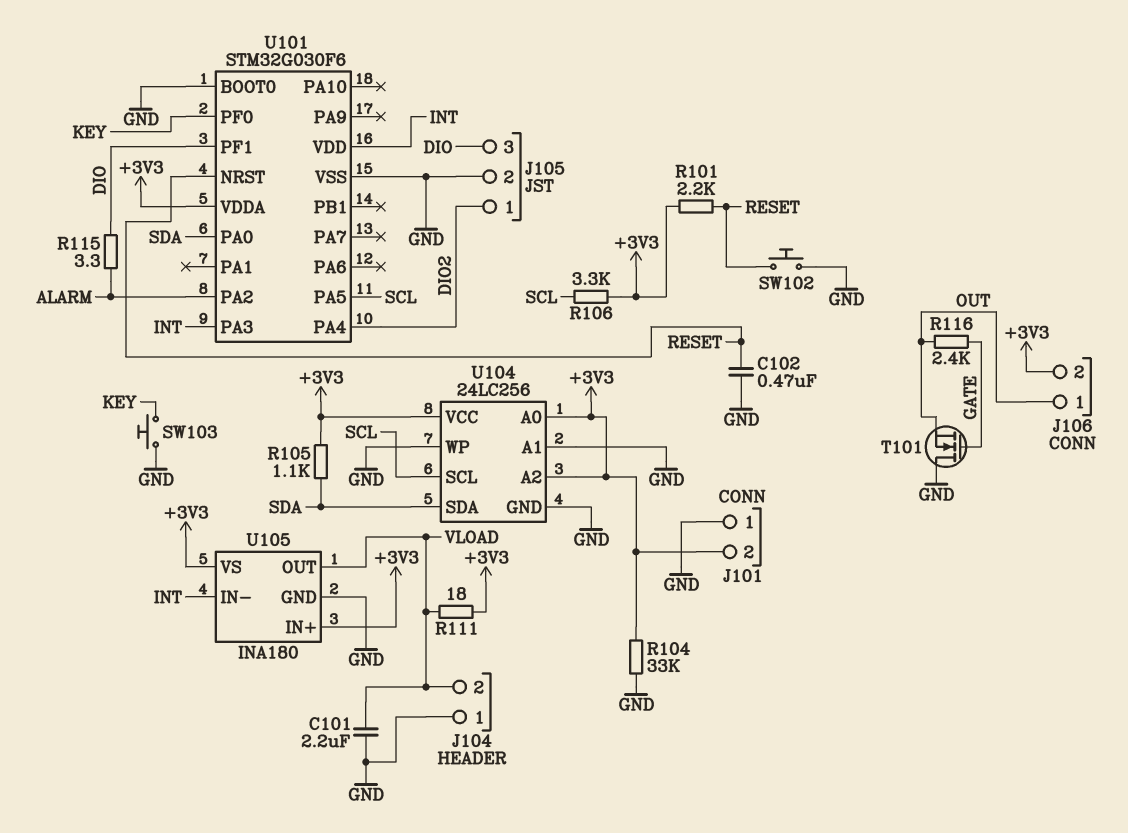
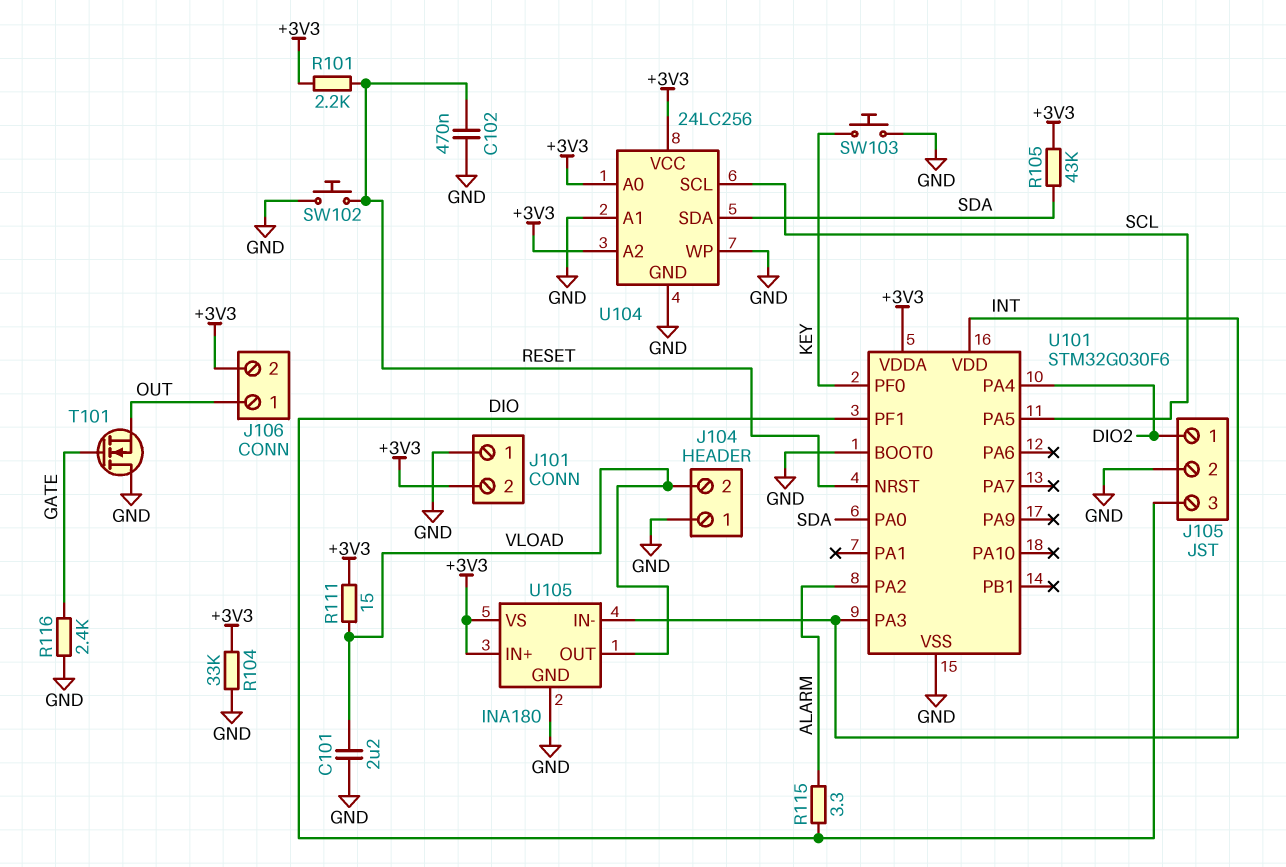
R105: 1.1k (+3V3, SDA) -> 43k (+3V3, SDA)
R106: 3.3k (+3V3, SCL) -> none
R111: 18 (+3V3, VLOAD) -> 15 (+3V3, VLOAD)
R116: 2.4k (GATE, OUT) -> 2.4k (GATE, GND)

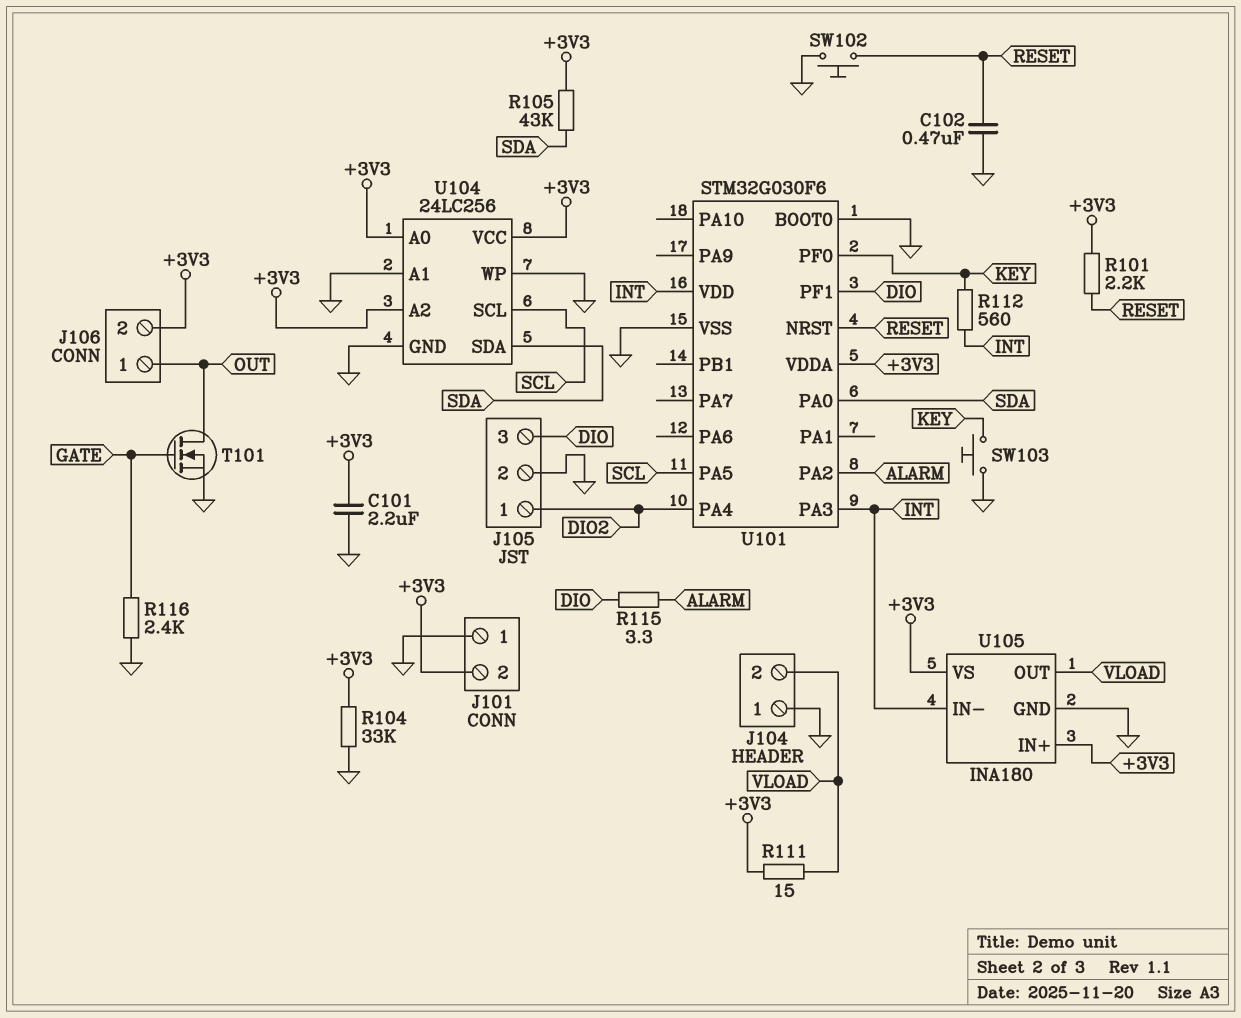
C101: 2.2uF (GND, VLOAD) -> 2.2uF (+3V3, GND)
R112: none -> 560 (INT, KEY)
T101: NMOS (G GATE, D GND, S OUT) -> NMOS (G GATE, D OUT, S GND)

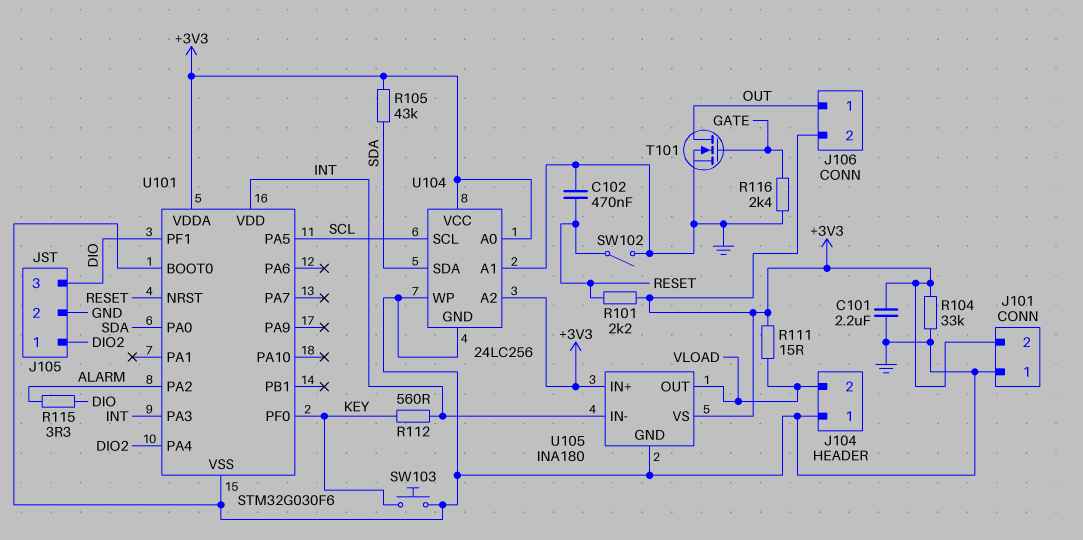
SW102: button (GND, RESET) -> switch (GND, RESET)

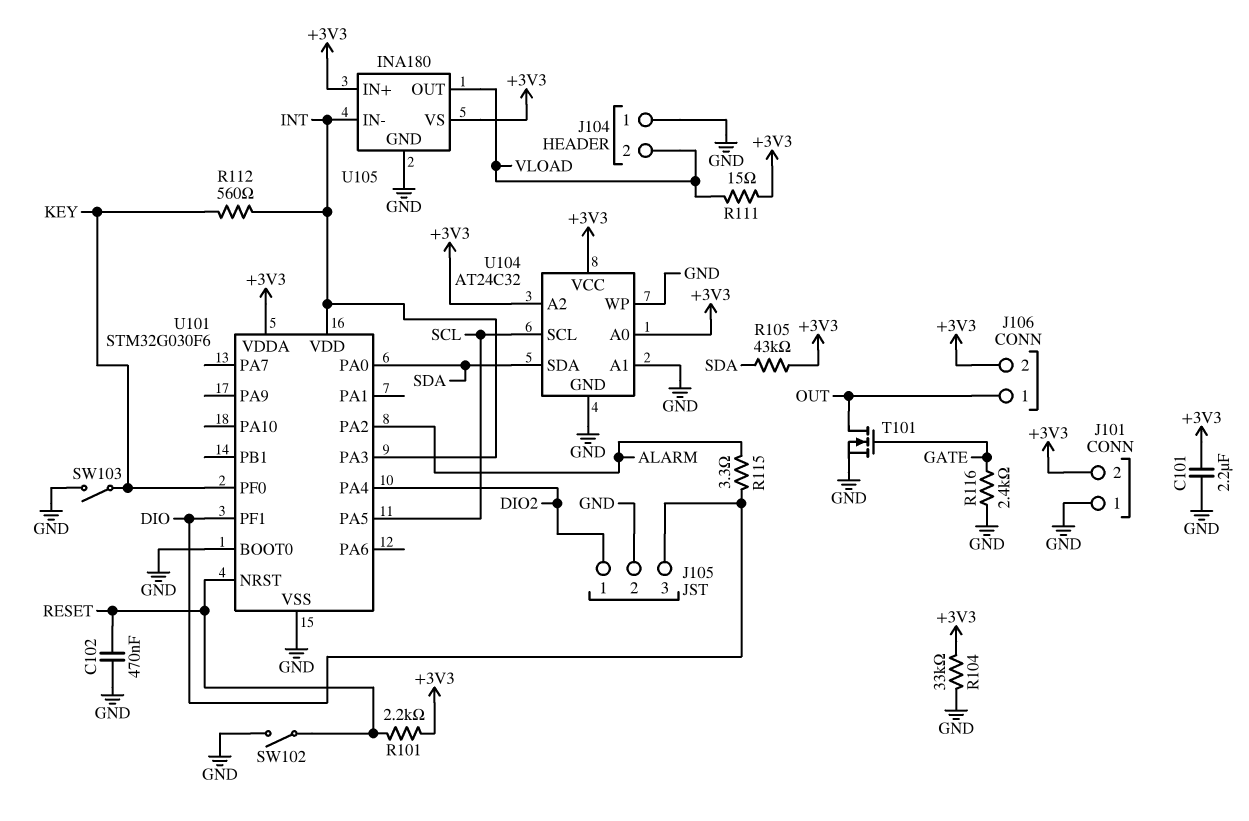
SW103: button (GND, KEY) -> switch (GND, KEY)
U104: 24LC256 -> AT24C32

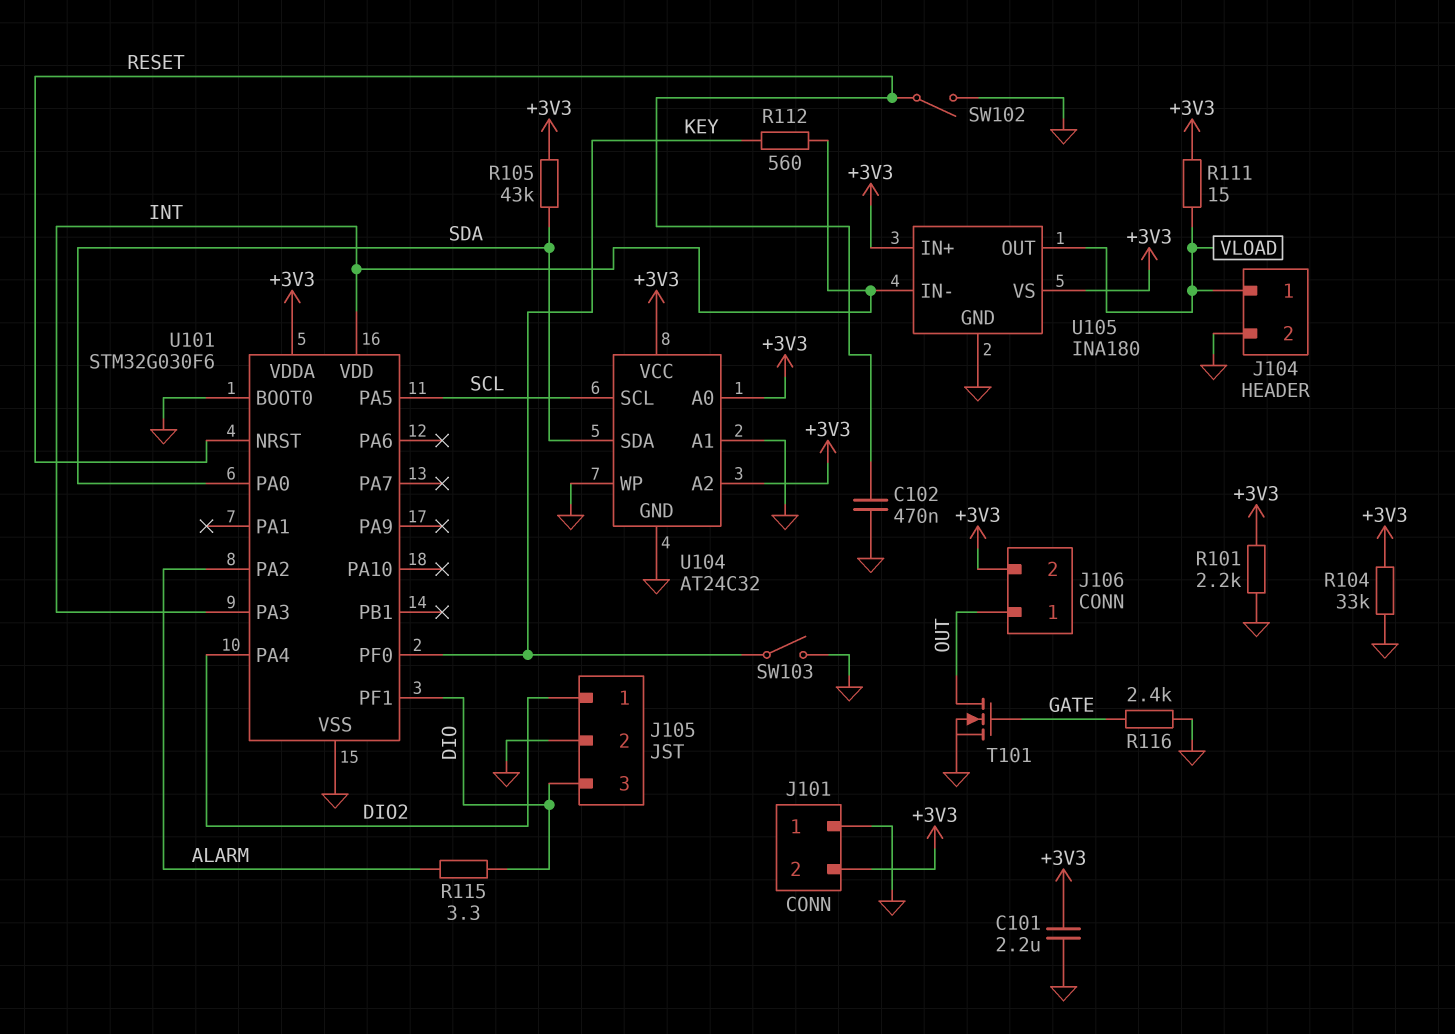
J104 pin 1: GND -> VLOAD
J104 pin 2: VLOAD -> GND
R101: 2.2k (+3V3, RESET) -> 2.2k (+3V3, GND)

